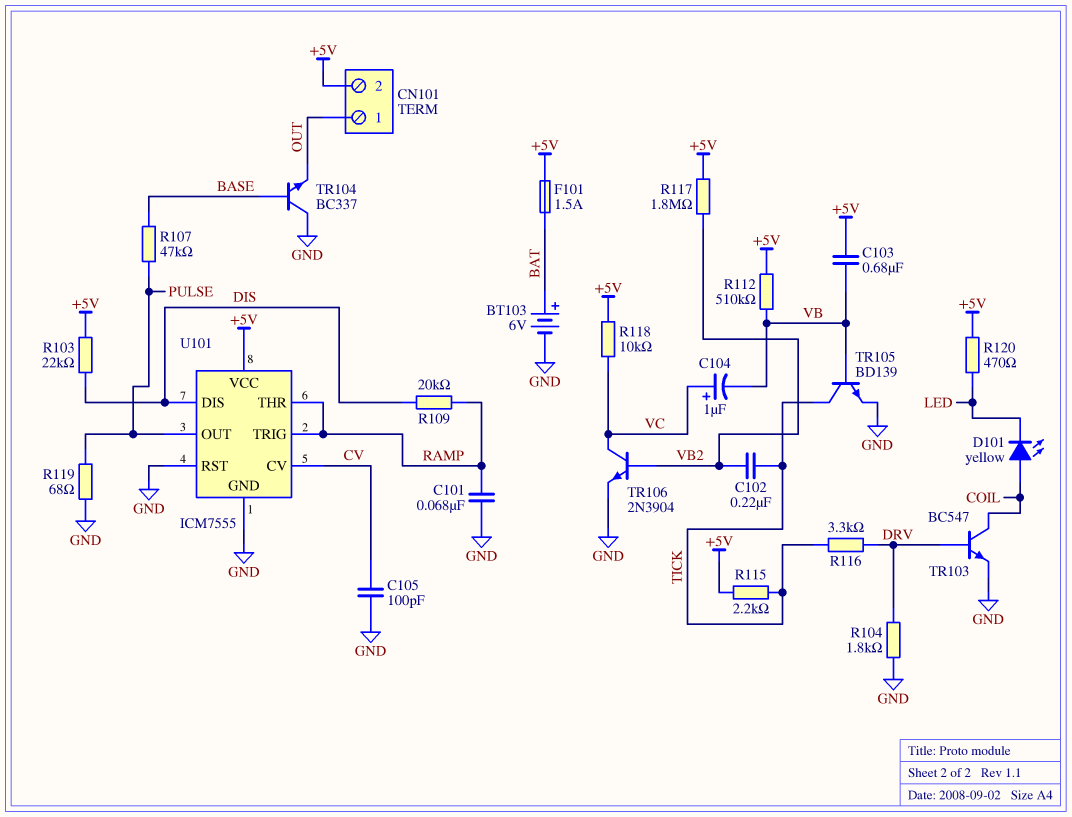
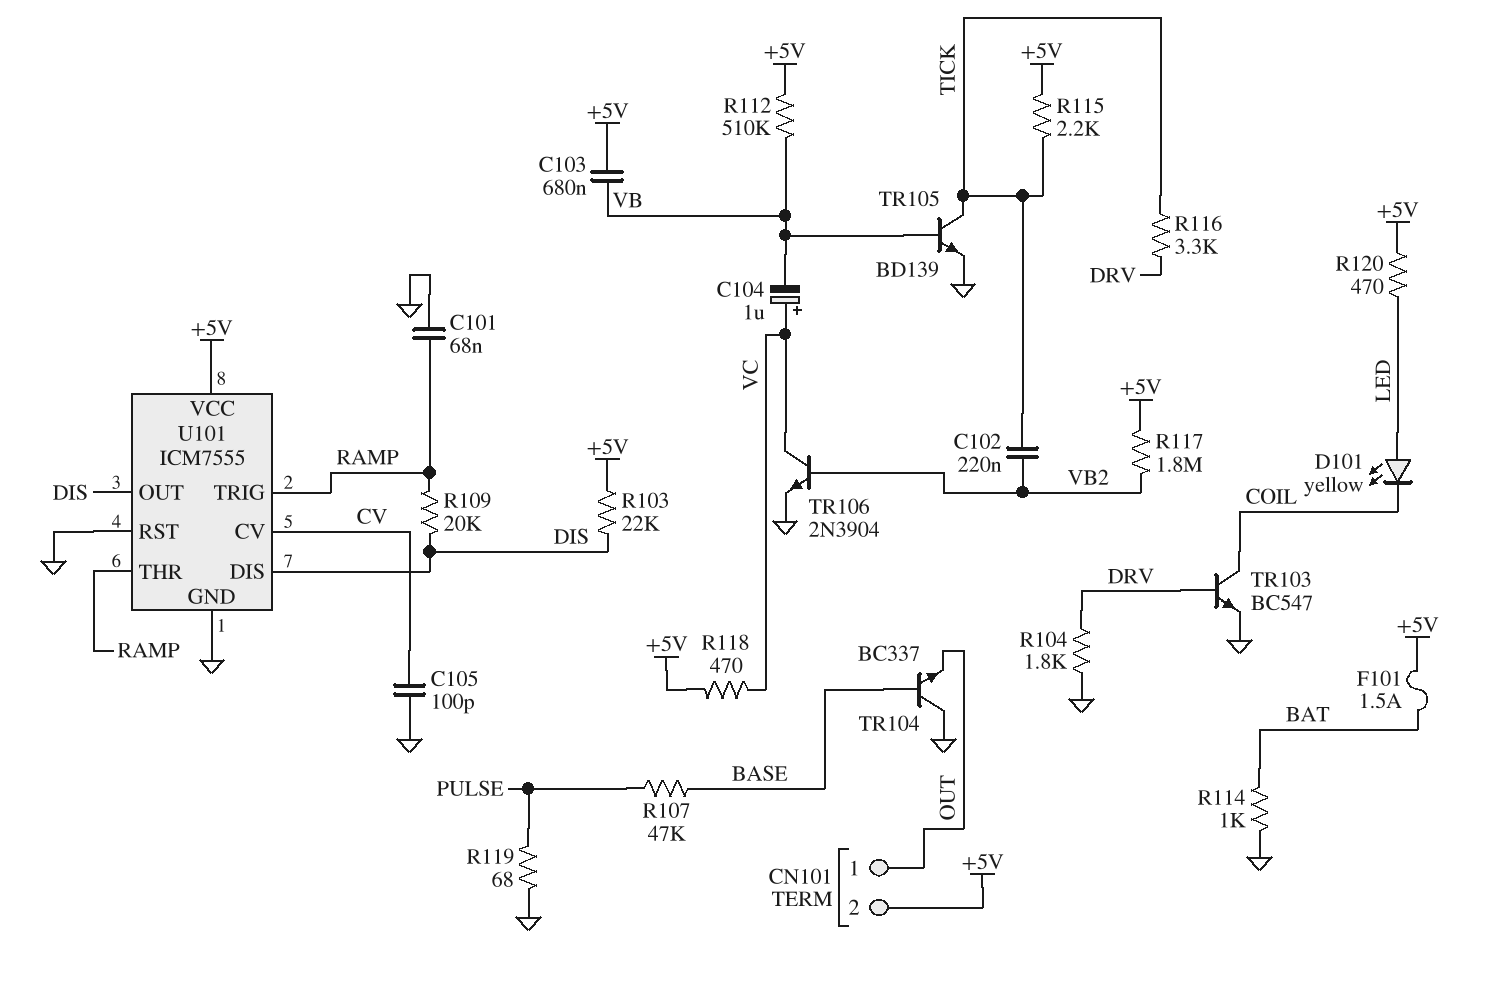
BT103: 6V (plus BAT, minus GND) -> none
D101: LED yellow (A COIL, K LED) -> LED yellow (A LED, K COIL)
R114: none -> 1k (BAT, GND)
R118: 10k (+5V, VC) -> 470 (+5V, VC)
U101 pin OUT: PULSE -> DIS

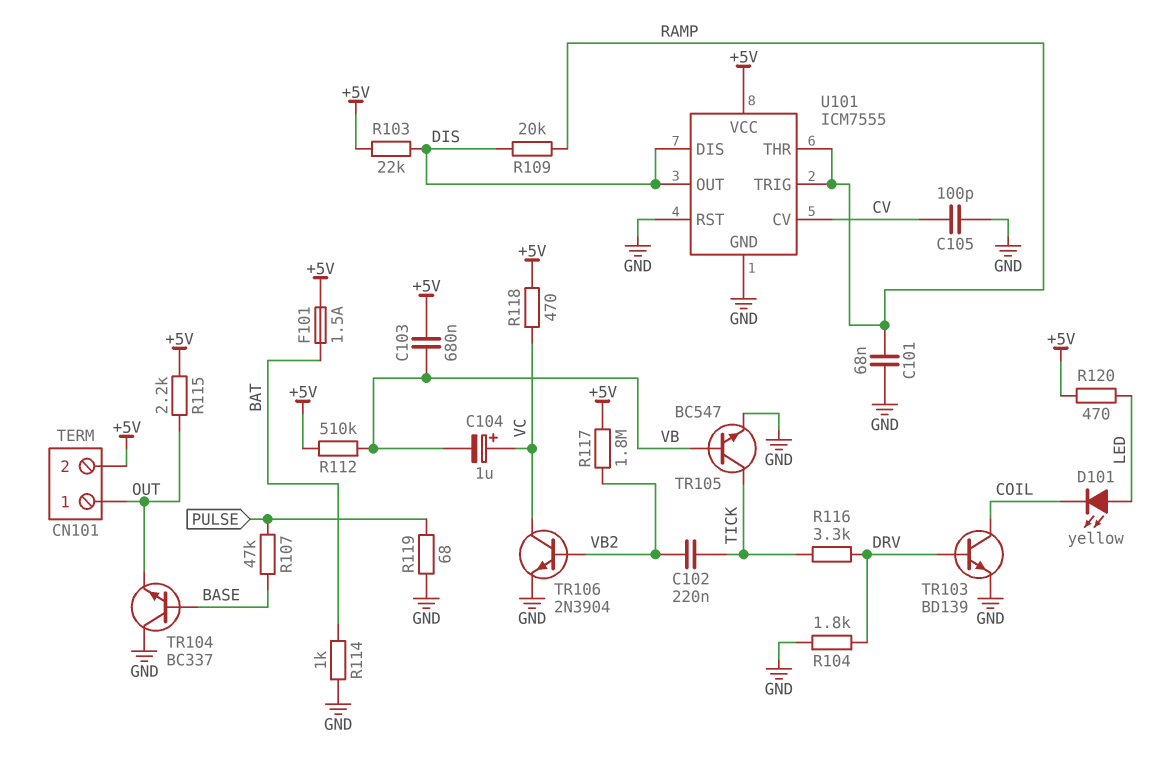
R115: 2.2k (+5V, TICK) -> 2.2k (+5V, OUT)
TR103: NPN BC547 (B DRV, C COIL, E GND) -> NPN BD139 (B DRV, C COIL, E GND)
TR105: NPN BD139 (B VB, C TICK, E GND) -> NPN BC547 (B VB, C TICK, E GND)

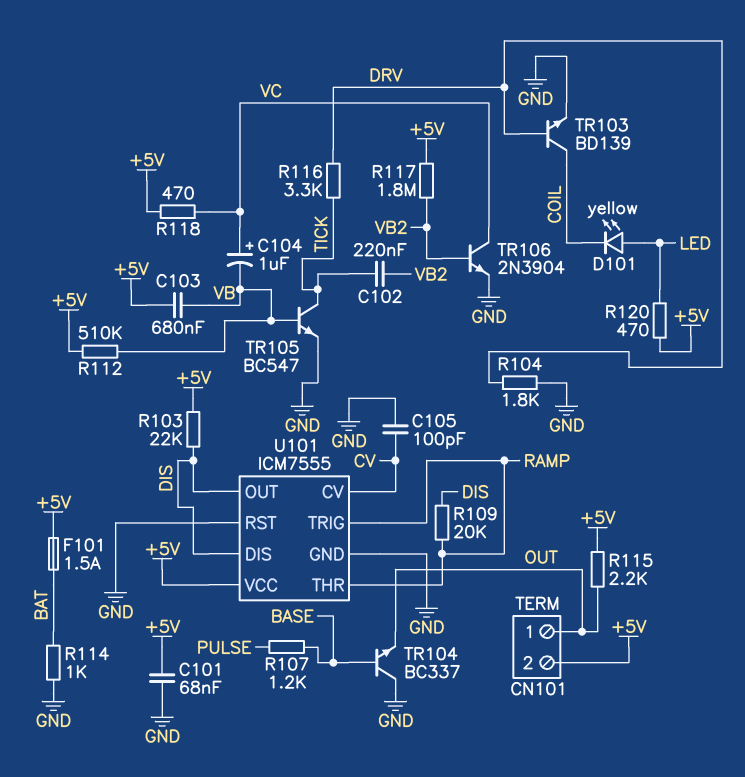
C101: 68nF (GND, RAMP) -> 68nF (+5V, GND)
R107: 47k (BASE, PULSE) -> 1.2k (BASE, PULSE)
R119: 68 (GND, PULSE) -> none

